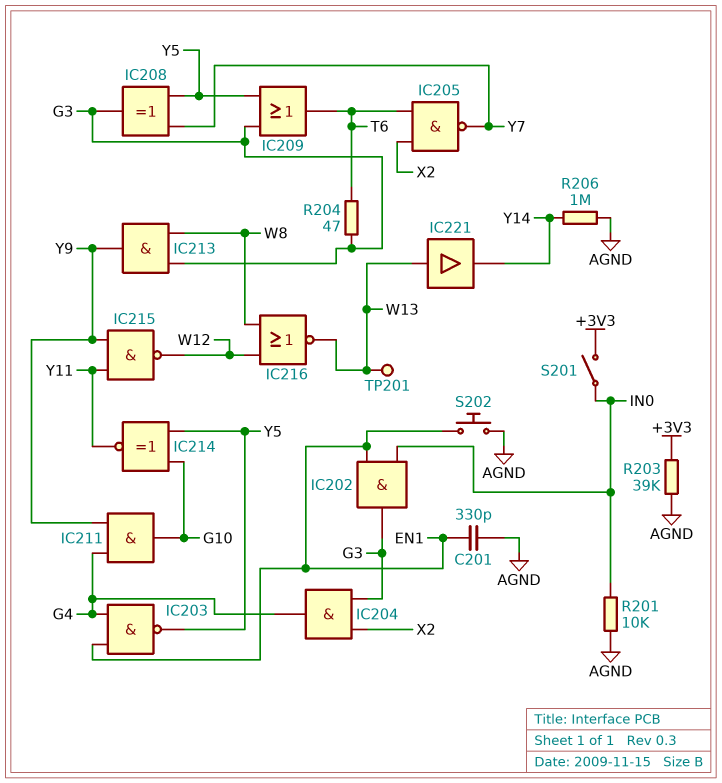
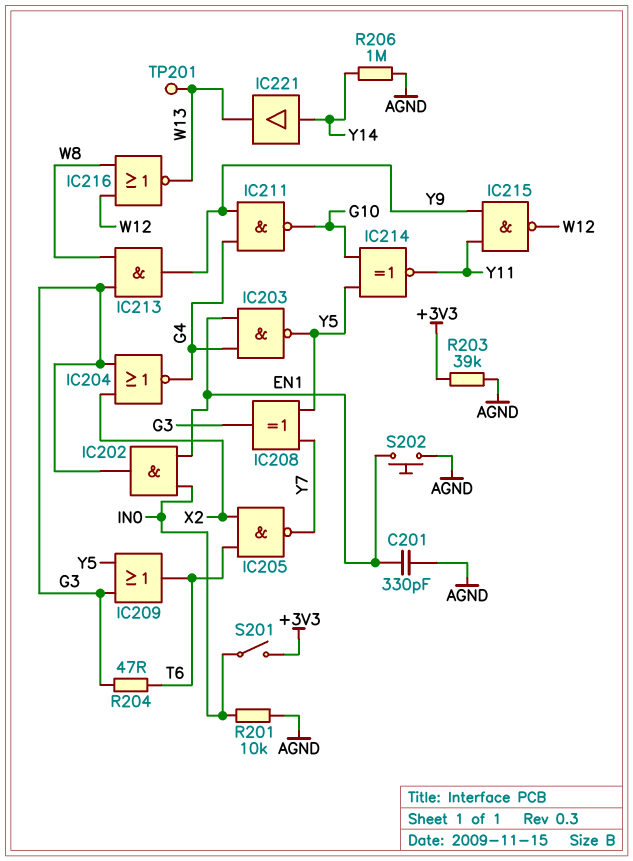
IC204: AND (in G3, in X2, out G4) -> NOR (in G3, in X2, out G4)
IC211: AND (in G4, in Y9, out G10) -> NAND (in G4, in Y9, out G10)
IC221: buffer (in W13, out Y14) -> buffer (in Y14, out W13)

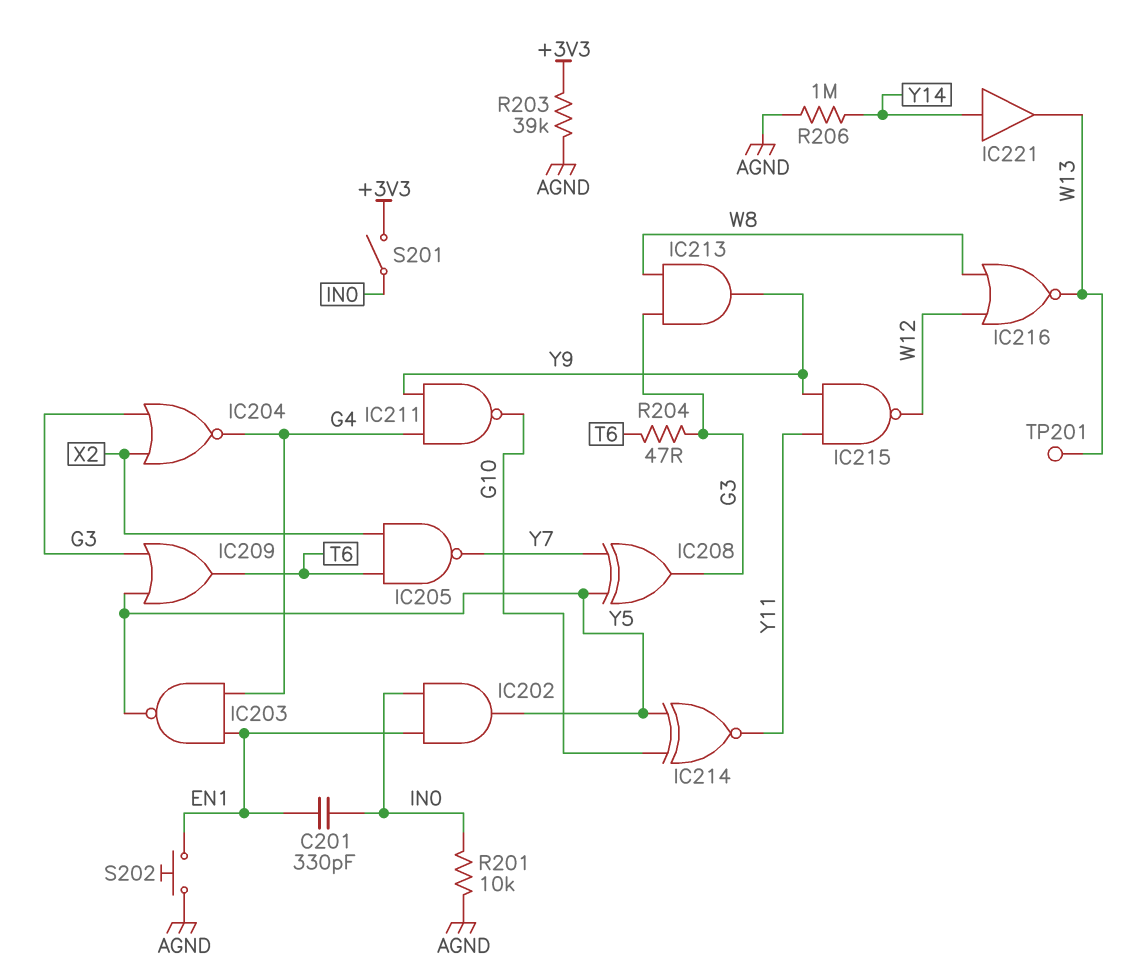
C201: 330pF (AGND, EN1) -> 330pF (EN1, IN0)
IC202: AND (in EN1, in IN0, out G3) -> AND (in EN1, in IN0, out Y5)

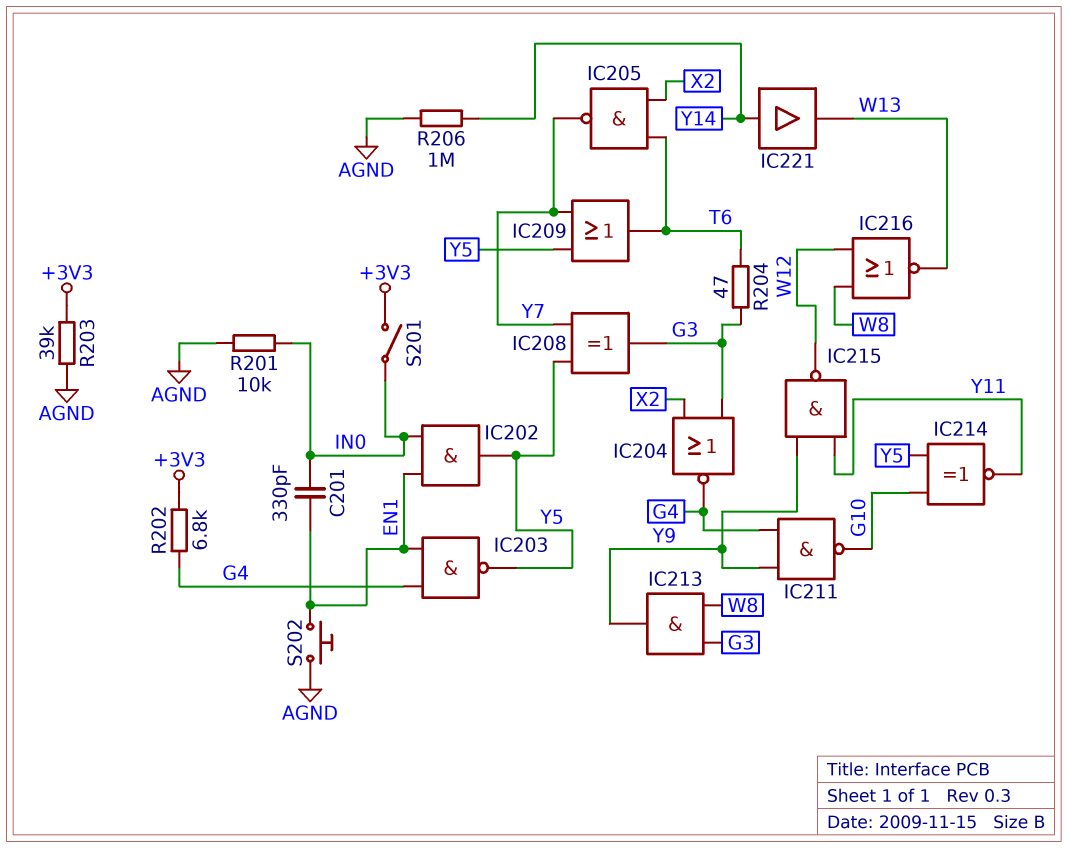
IC209: OR (in G3, in Y5, out T6) -> OR (in Y5, in Y7, out T6)
R202: none -> 6.8k (+3V3, G4)
TP201: test point (W13) -> none

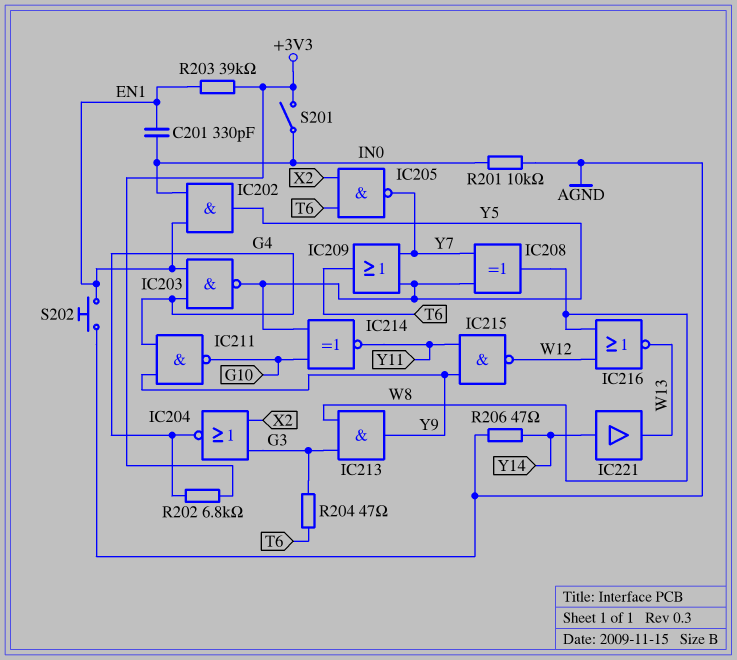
IC208: XOR (in Y5, in Y7, out G3) -> XOR (in Y5, in Y7, out W8)
R203: 39k (+3V3, AGND) -> 39k (+3V3, EN1)
R206: 1M (AGND, Y14) -> 47 (AGND, Y14)

